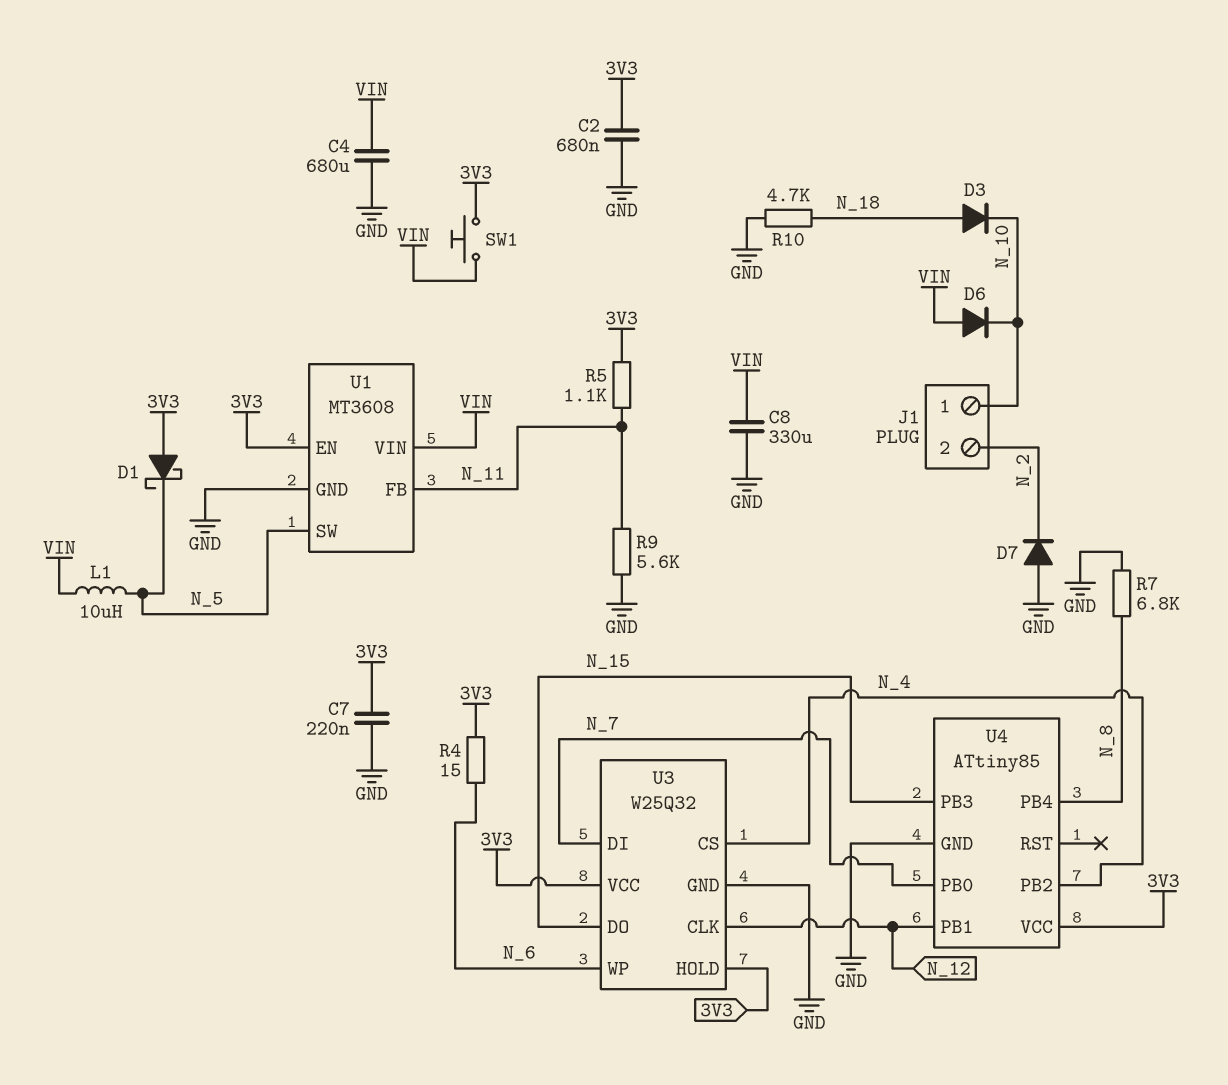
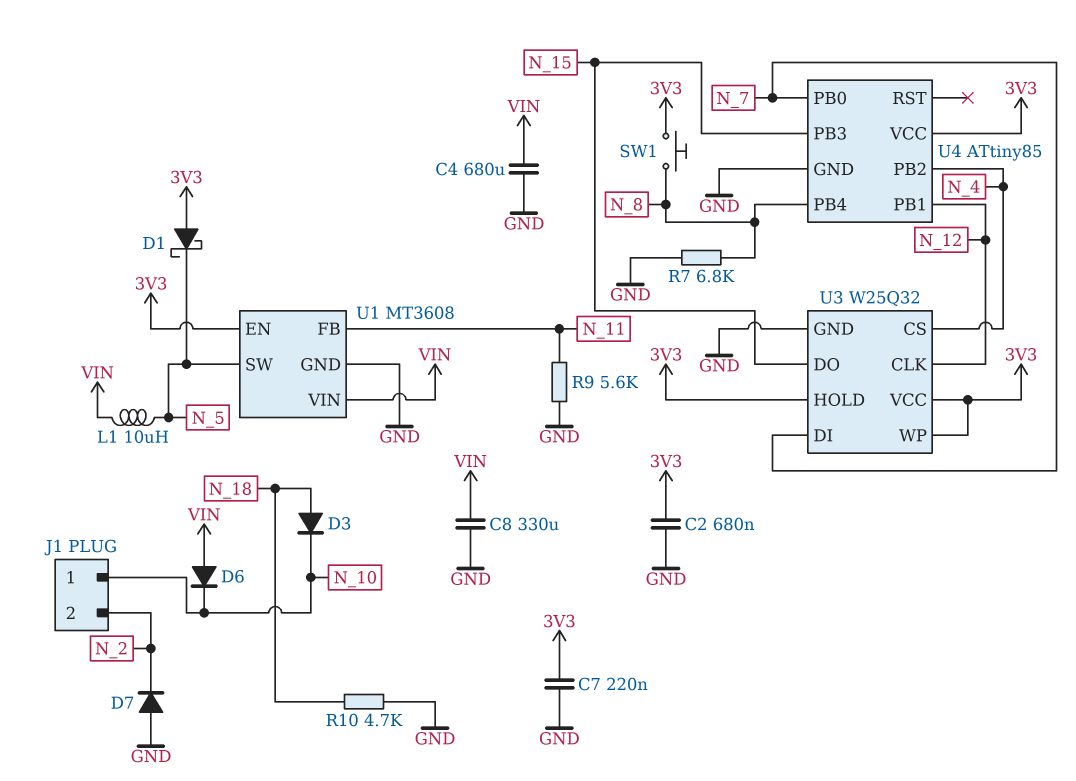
R4: 15 (3V3, N_6) -> none
R5: 1.1k (3V3, N_11) -> none
SW1: button (3V3, VIN) -> button (3V3, N_8)
U3 pin WP: N_6 -> 3V3

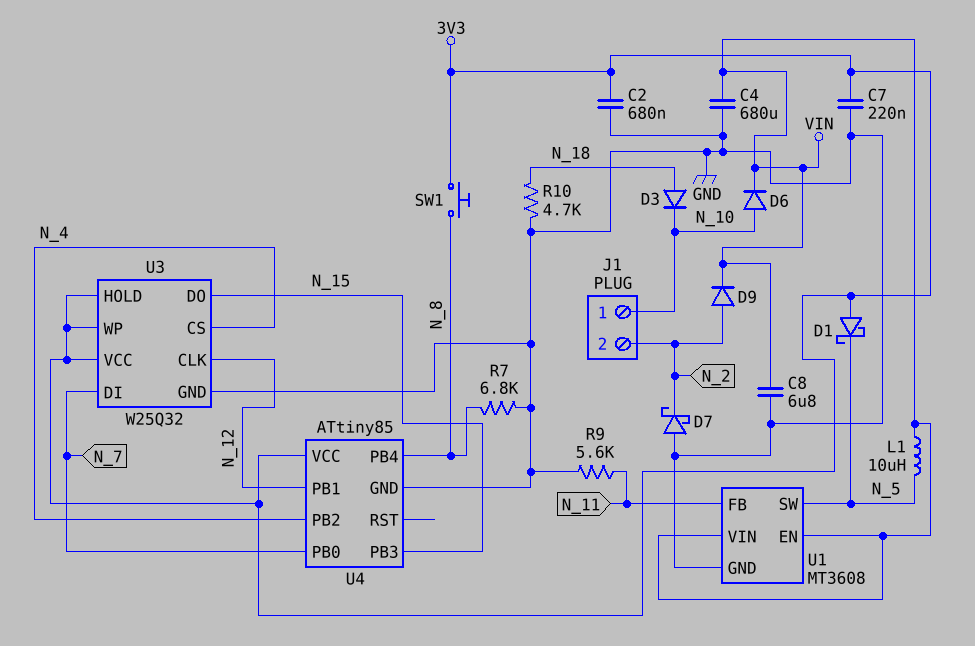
C8: 330uF (GND, VIN) -> 6.8uF (GND, VIN)
D6: diode (A VIN, K N_10) -> diode (A N_10, K VIN)
D7: diode (A GND, K N_2) -> schottky (A GND, K N_2)
D9: none -> diode (A N_2, K VIN)
U1 pin EN: 3V3 -> VIN

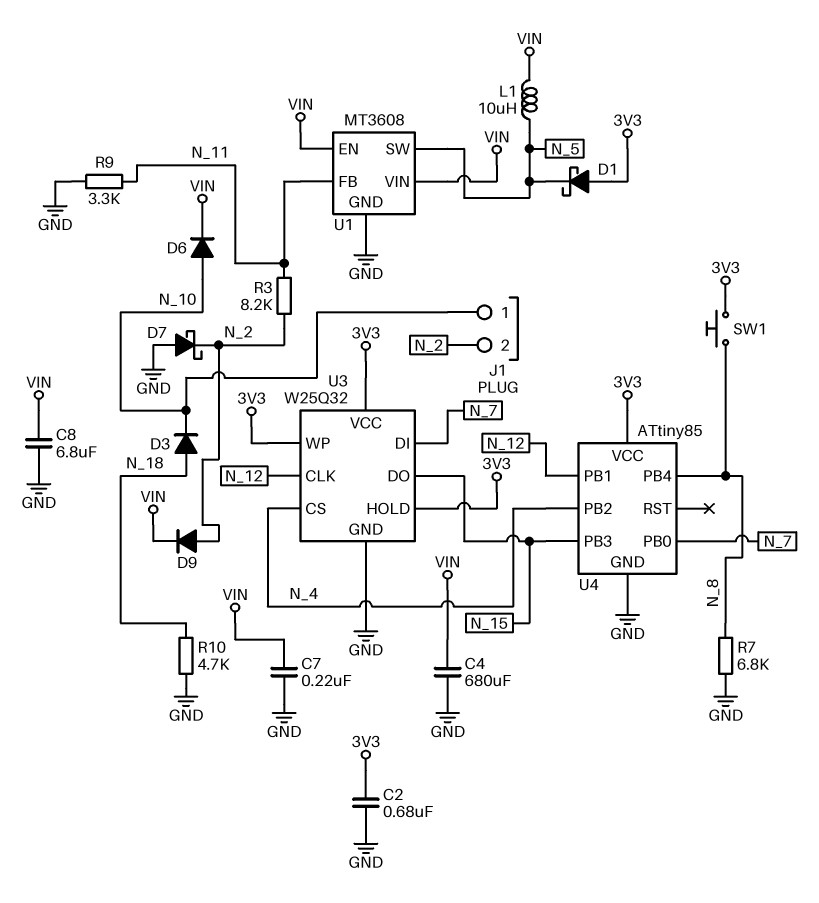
C7: 220nF (3V3, GND) -> 220nF (GND, VIN)
R3: none -> 8.2k (N_2, N_11)
R9: 5.6k (GND, N_11) -> 3.3k (GND, N_11)

